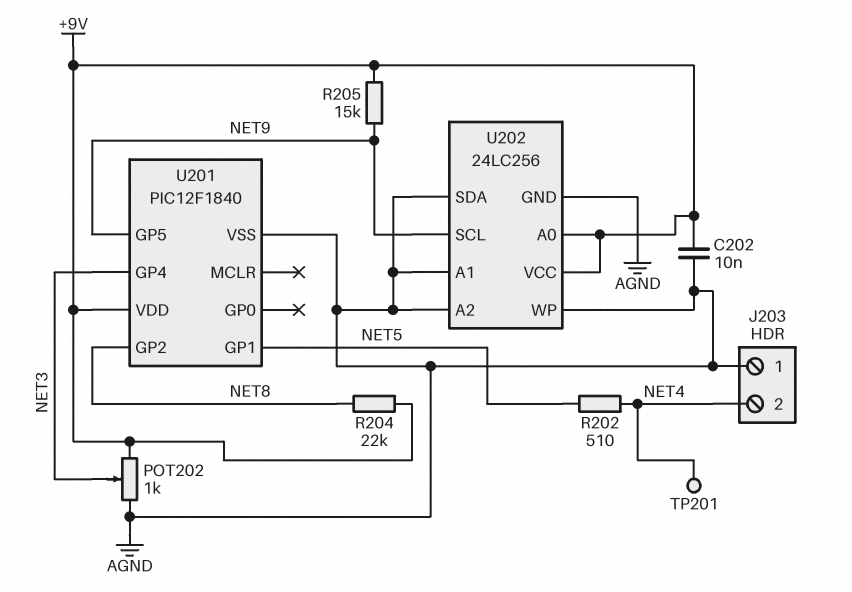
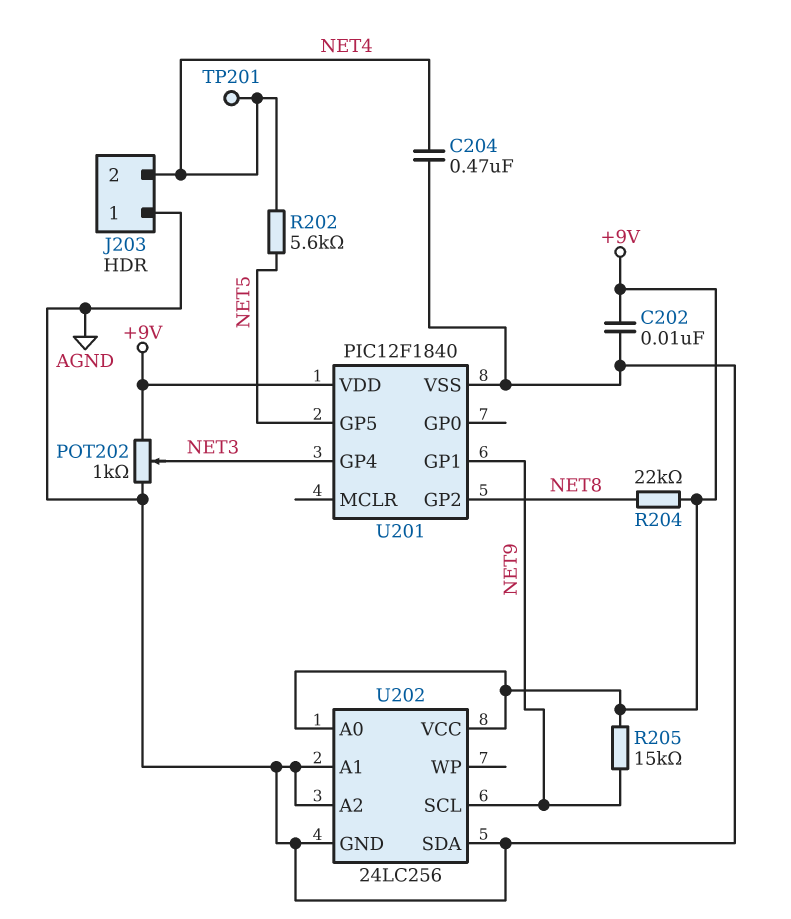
C204: none -> 470nF (AGND, NET4)
R202: 510 (NET4, NET5) -> 5.6k (NET4, NET5)
U201 pin GP1: NET5 -> NET9
U201 pin GP5: NET9 -> NET5
U202 pin WP: AGND -> none

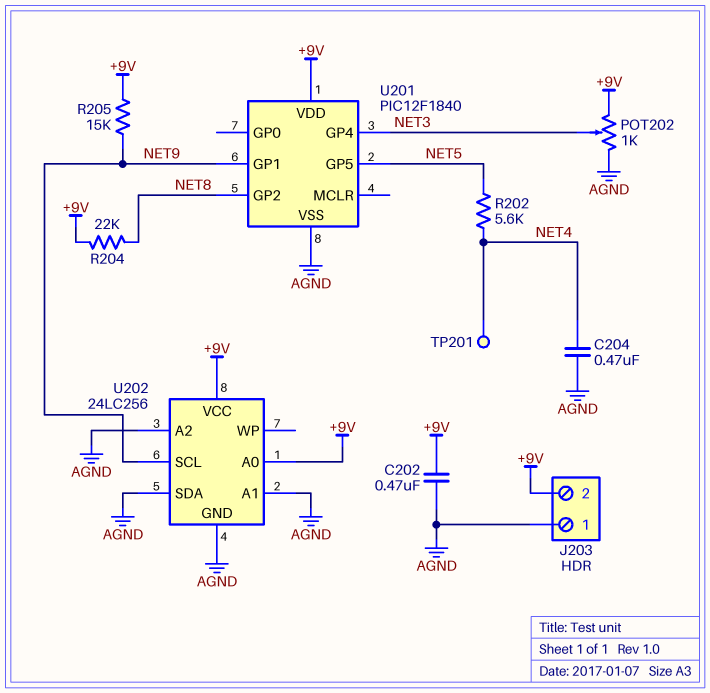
C202: 10nF (+9V, AGND) -> 470nF (+9V, AGND)
J203 pin 2: NET4 -> +9V

